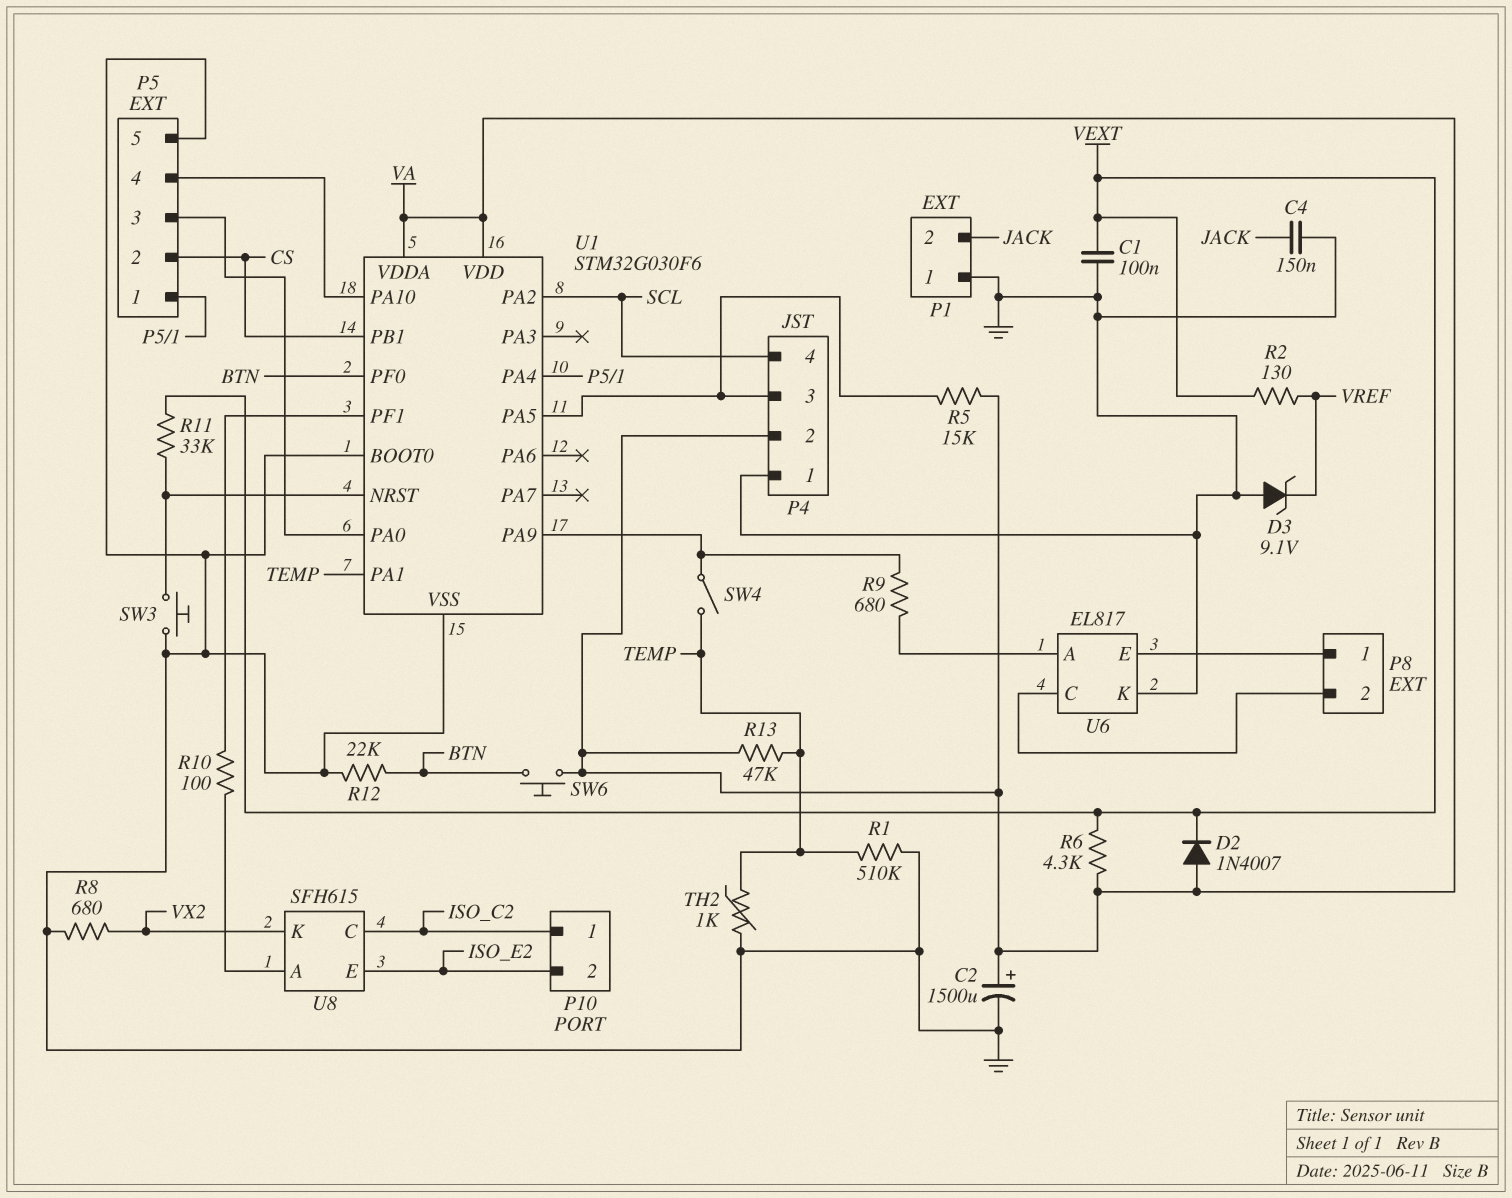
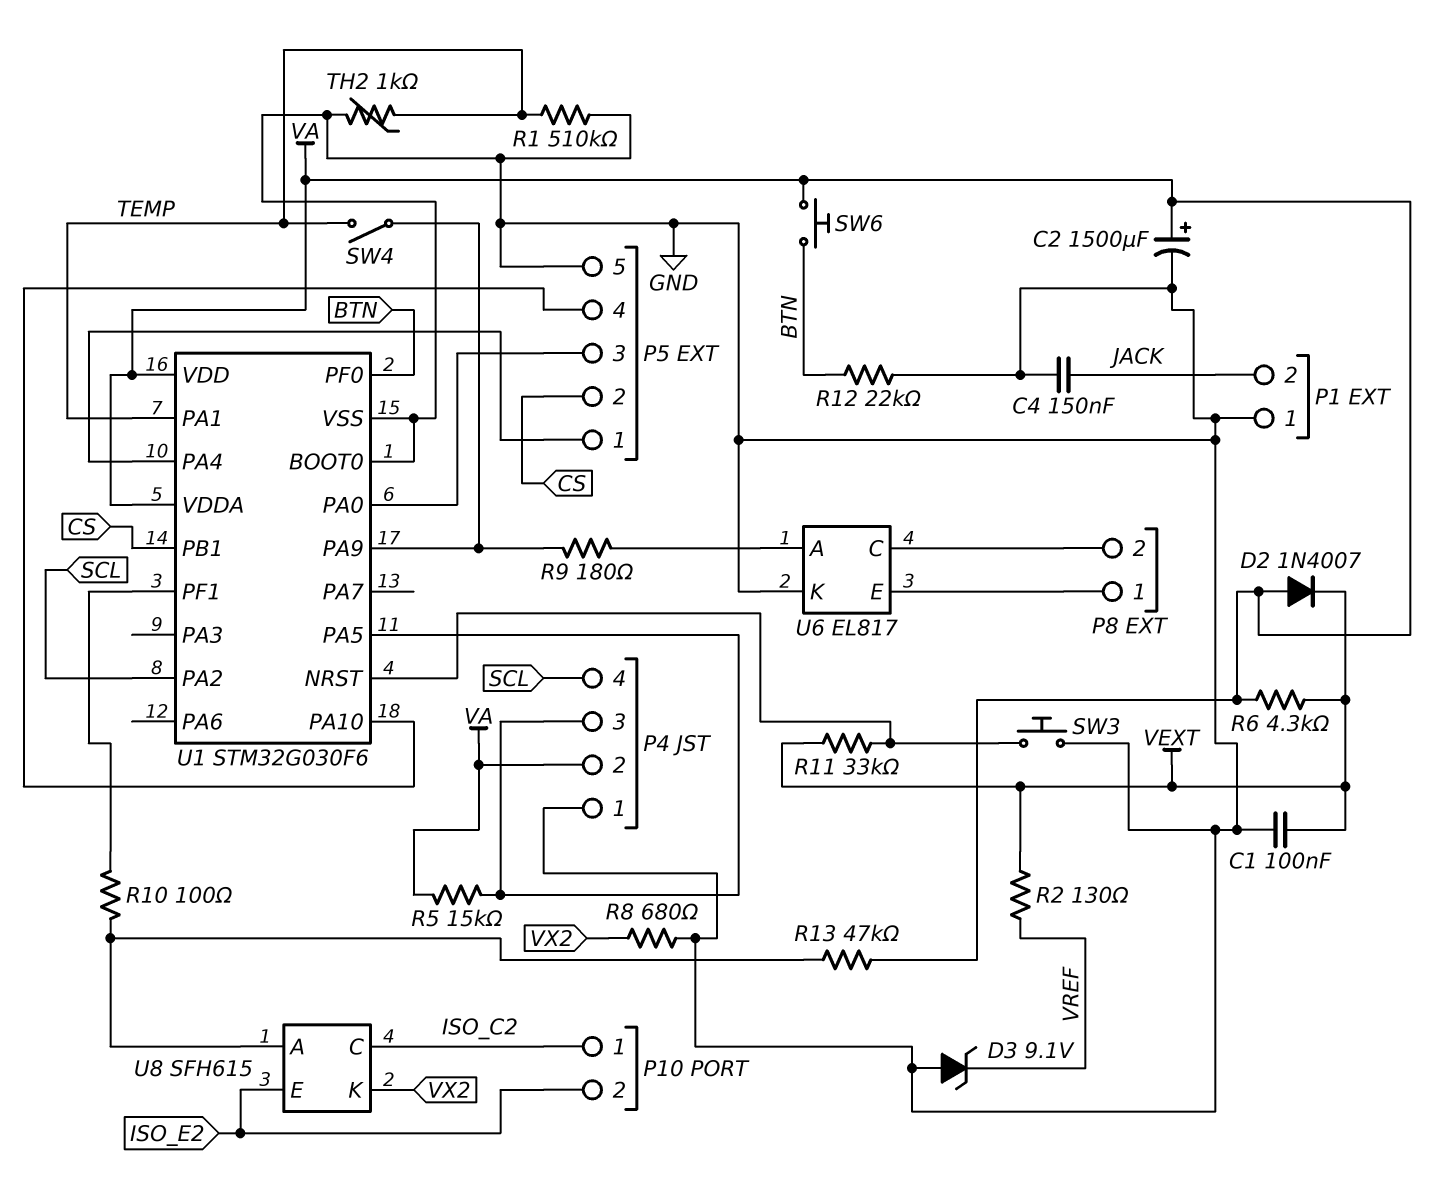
R9: 680 (U1/PA9, U6/A) -> 180 (U1/PA9, U6/A)
R13: 47k (TEMP, VA) -> 47k (U8/A, VA)

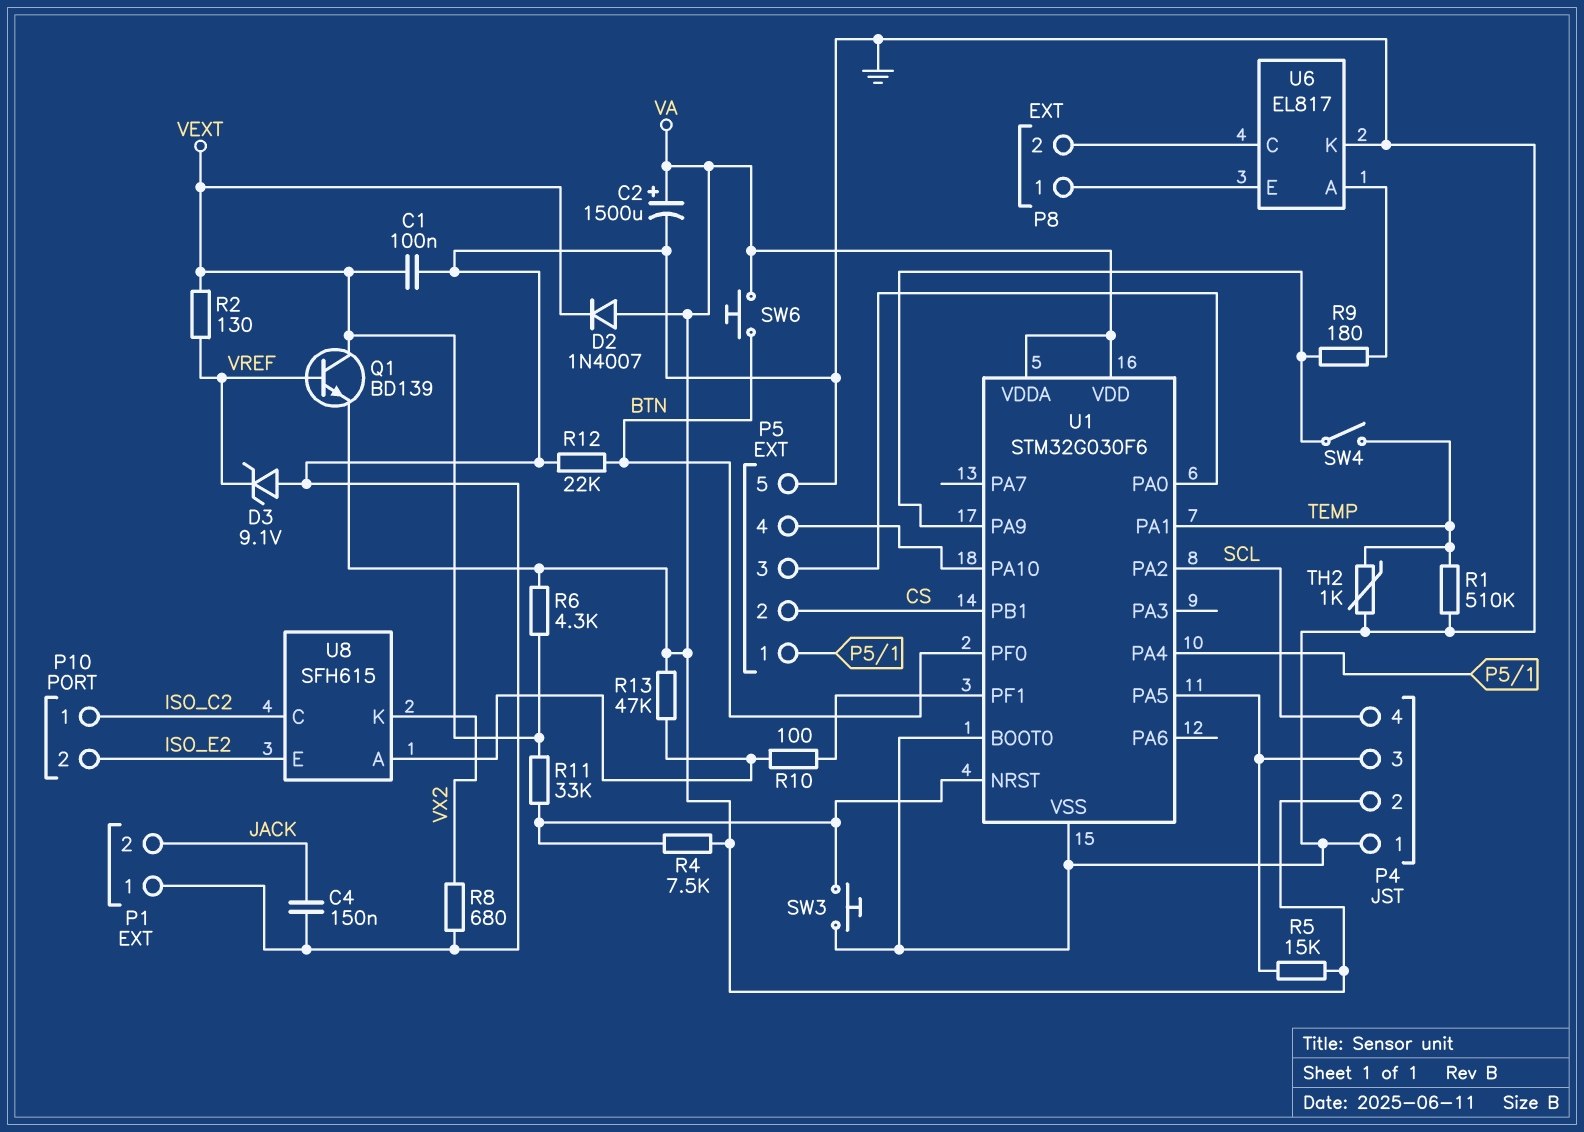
Q1: none -> NPN BD139 (B VREF, C VEXT, E VA)
R4: none -> 7.5k (U1/NRST, VA)

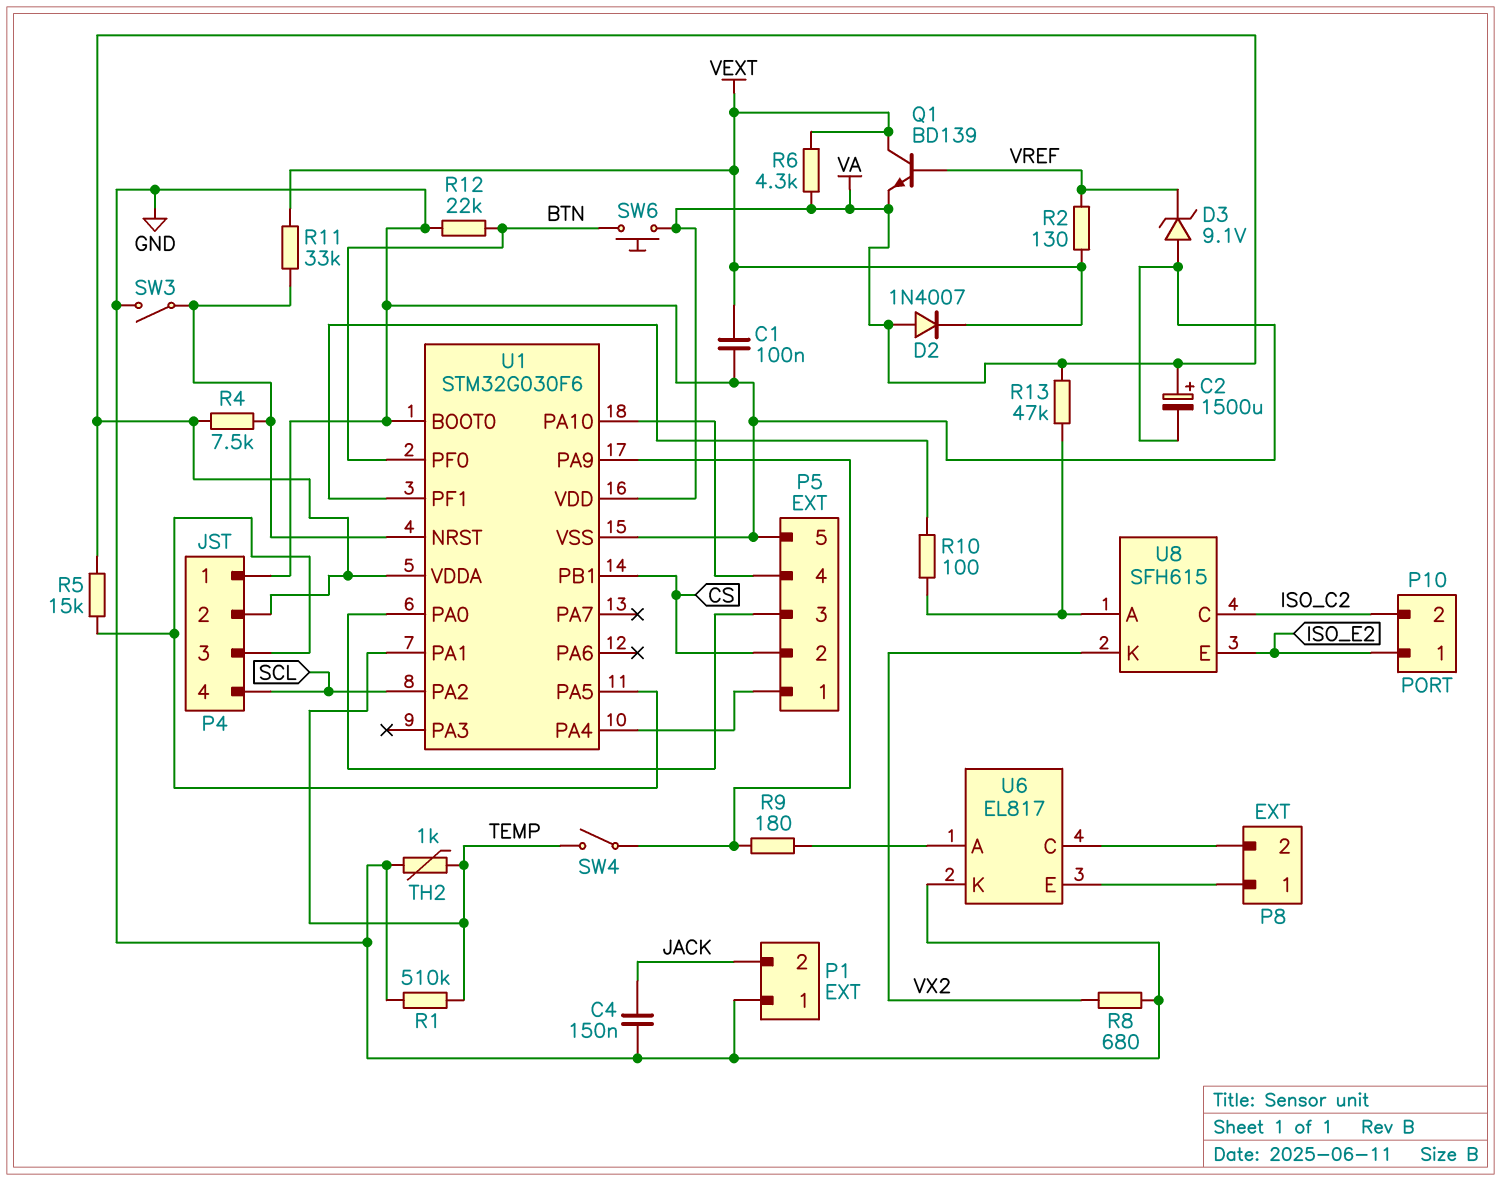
P10 pin 1: ISO_C2 -> ISO_E2
P10 pin 2: ISO_E2 -> ISO_C2
SW3: button (GND, U1/NRST) -> switch (GND, U1/NRST)

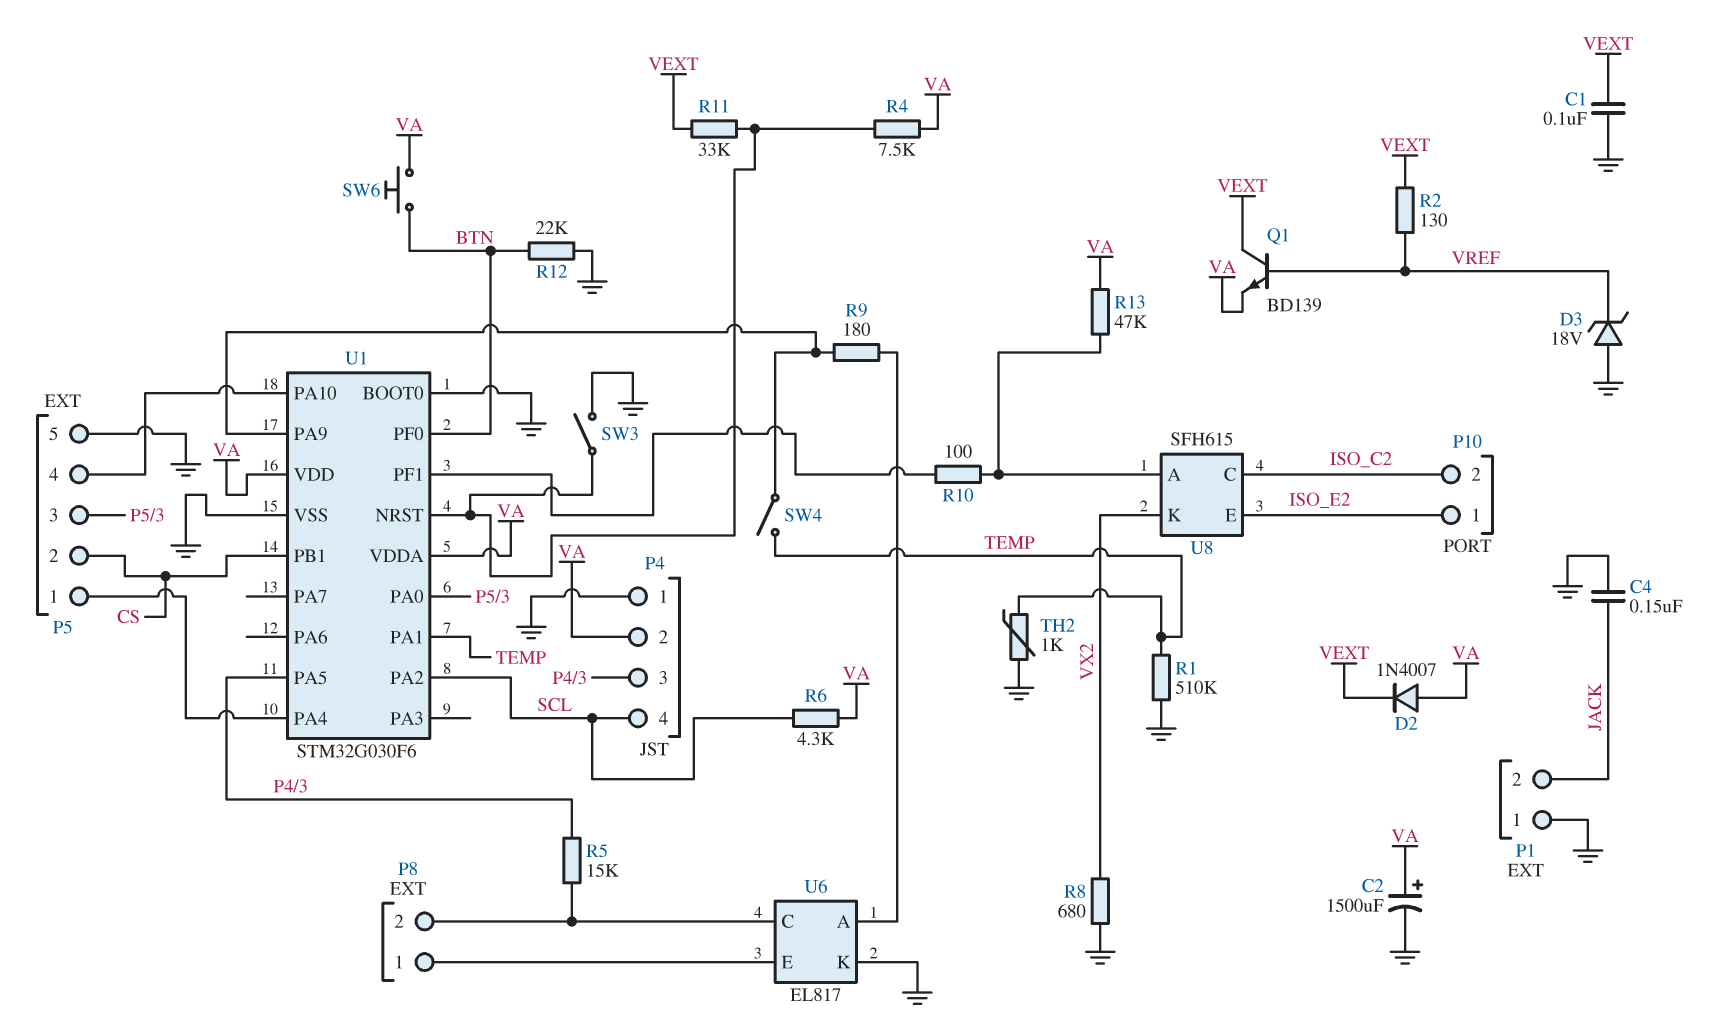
D3: zener 9.1V (A GND, K VREF) -> zener 18V (A GND, K VREF)
R5: 15k (P4/3, VA) -> 15k (P4/3, P8/2)
R6: 4.3k (VA, VEXT) -> 4.3k (SCL, VA)

